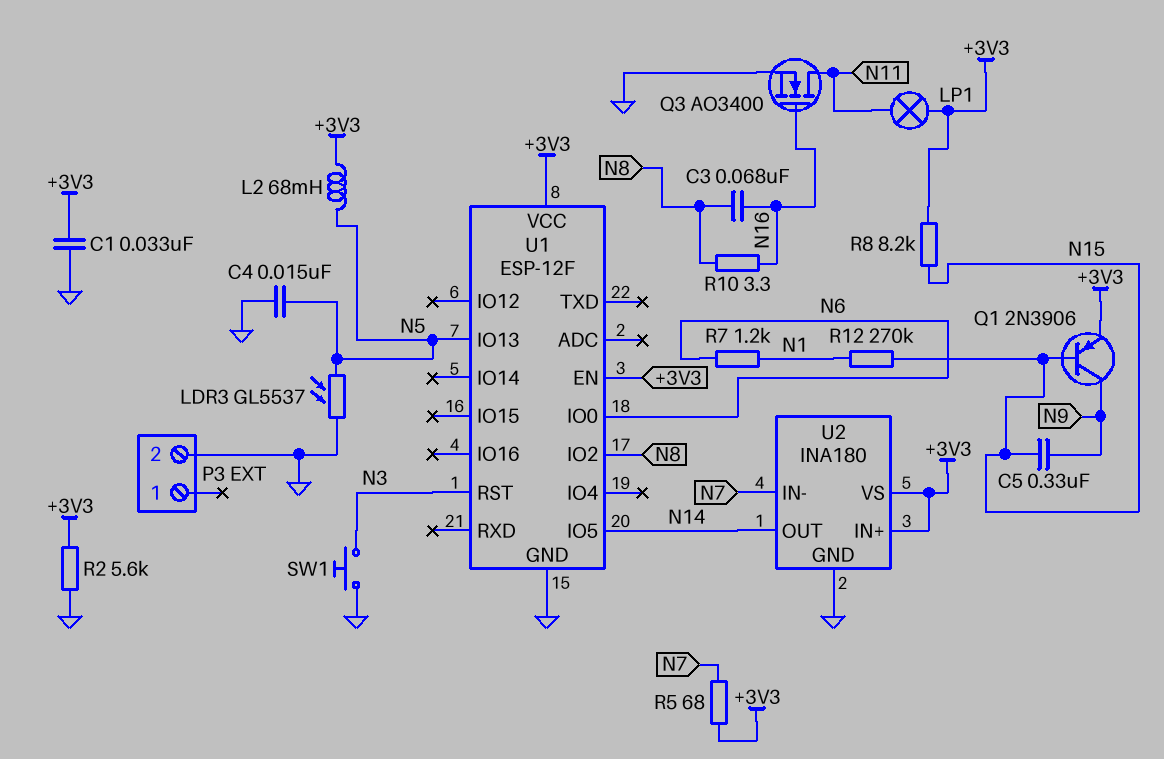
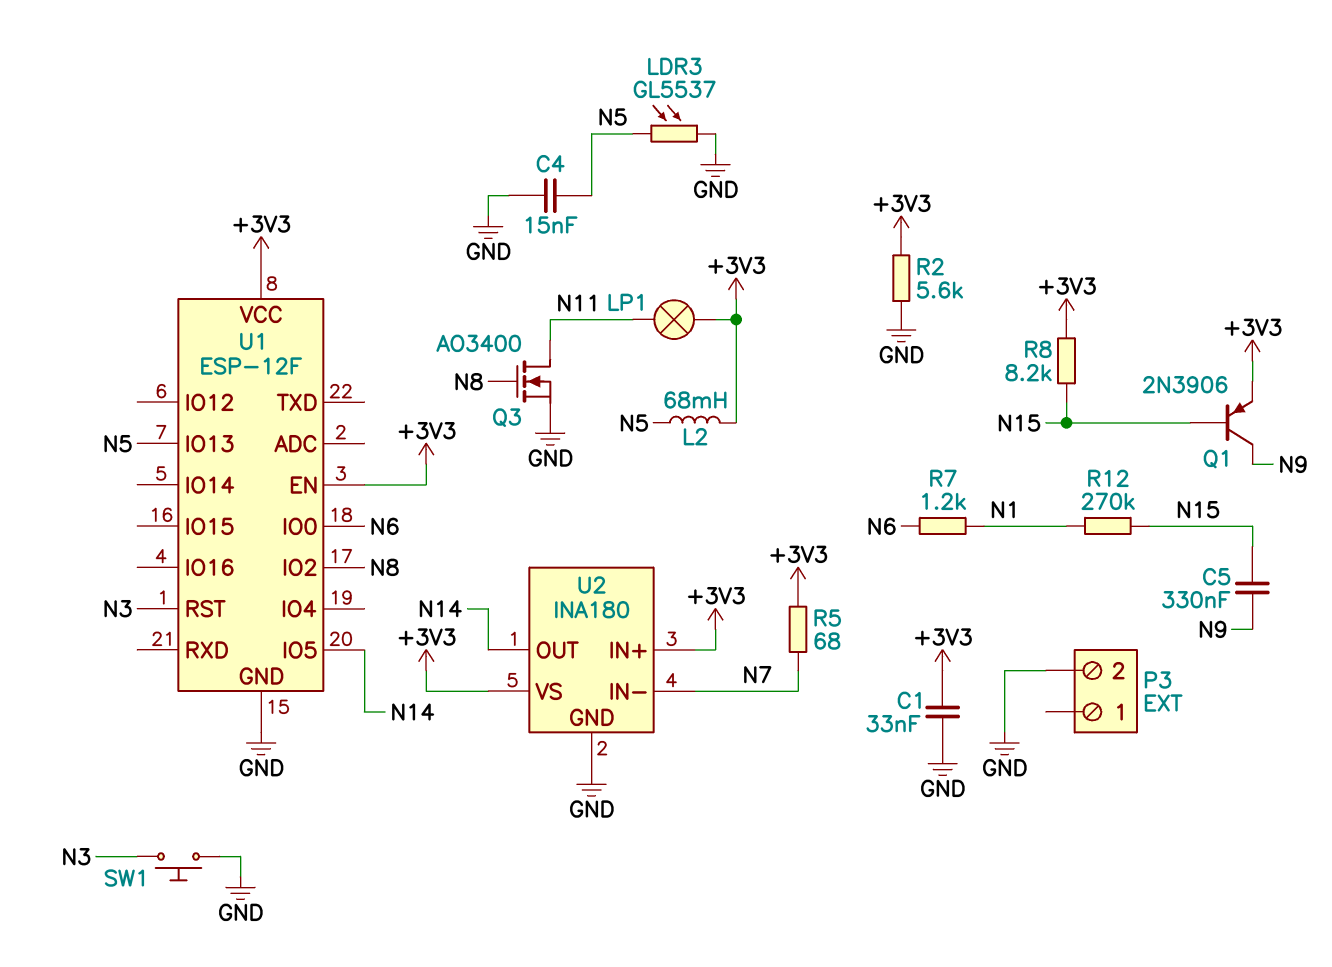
C3: 68nF (N8, N16) -> none
Q3: NMOS AO3400 (G N16, D N11, S GND) -> NMOS AO3400 (G N8, D N11, S GND)
R10: 3.3 (N8, N16) -> none

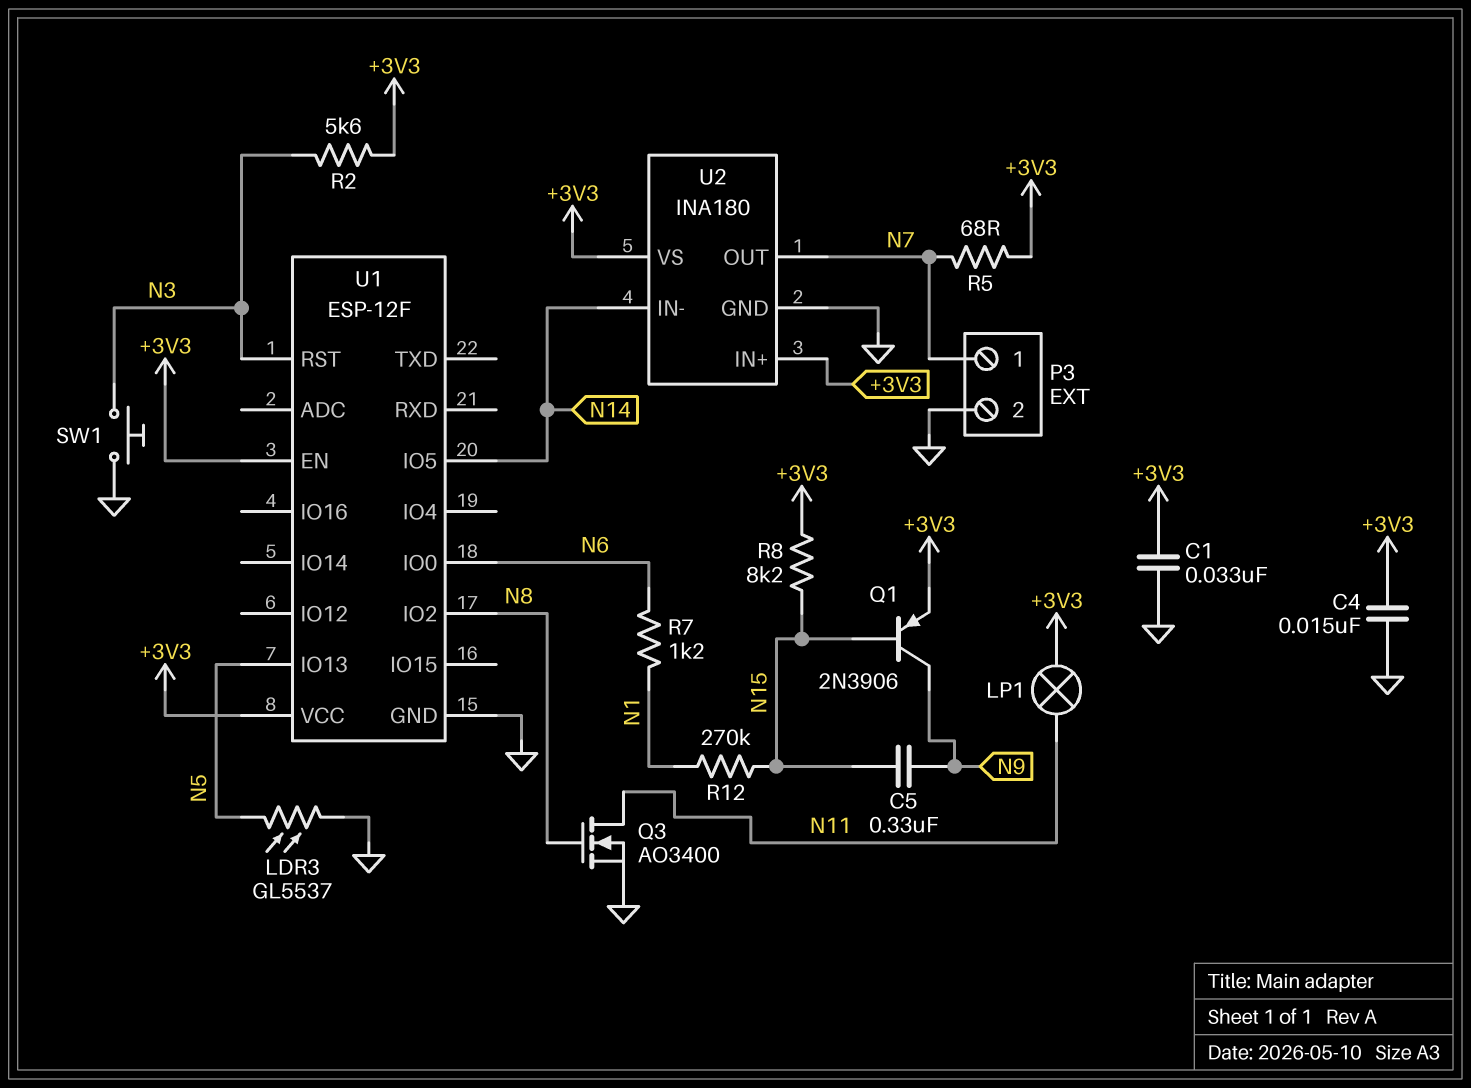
C4: 15nF (GND, N5) -> 15nF (+3V3, GND)
L2: 68mH (+3V3, N5) -> none
P3 pin 1: none -> N7
R2: 5.6k (+3V3, GND) -> 5.6k (+3V3, N3)
U2 pin IN-: N7 -> N14
U2 pin OUT: N14 -> N7

